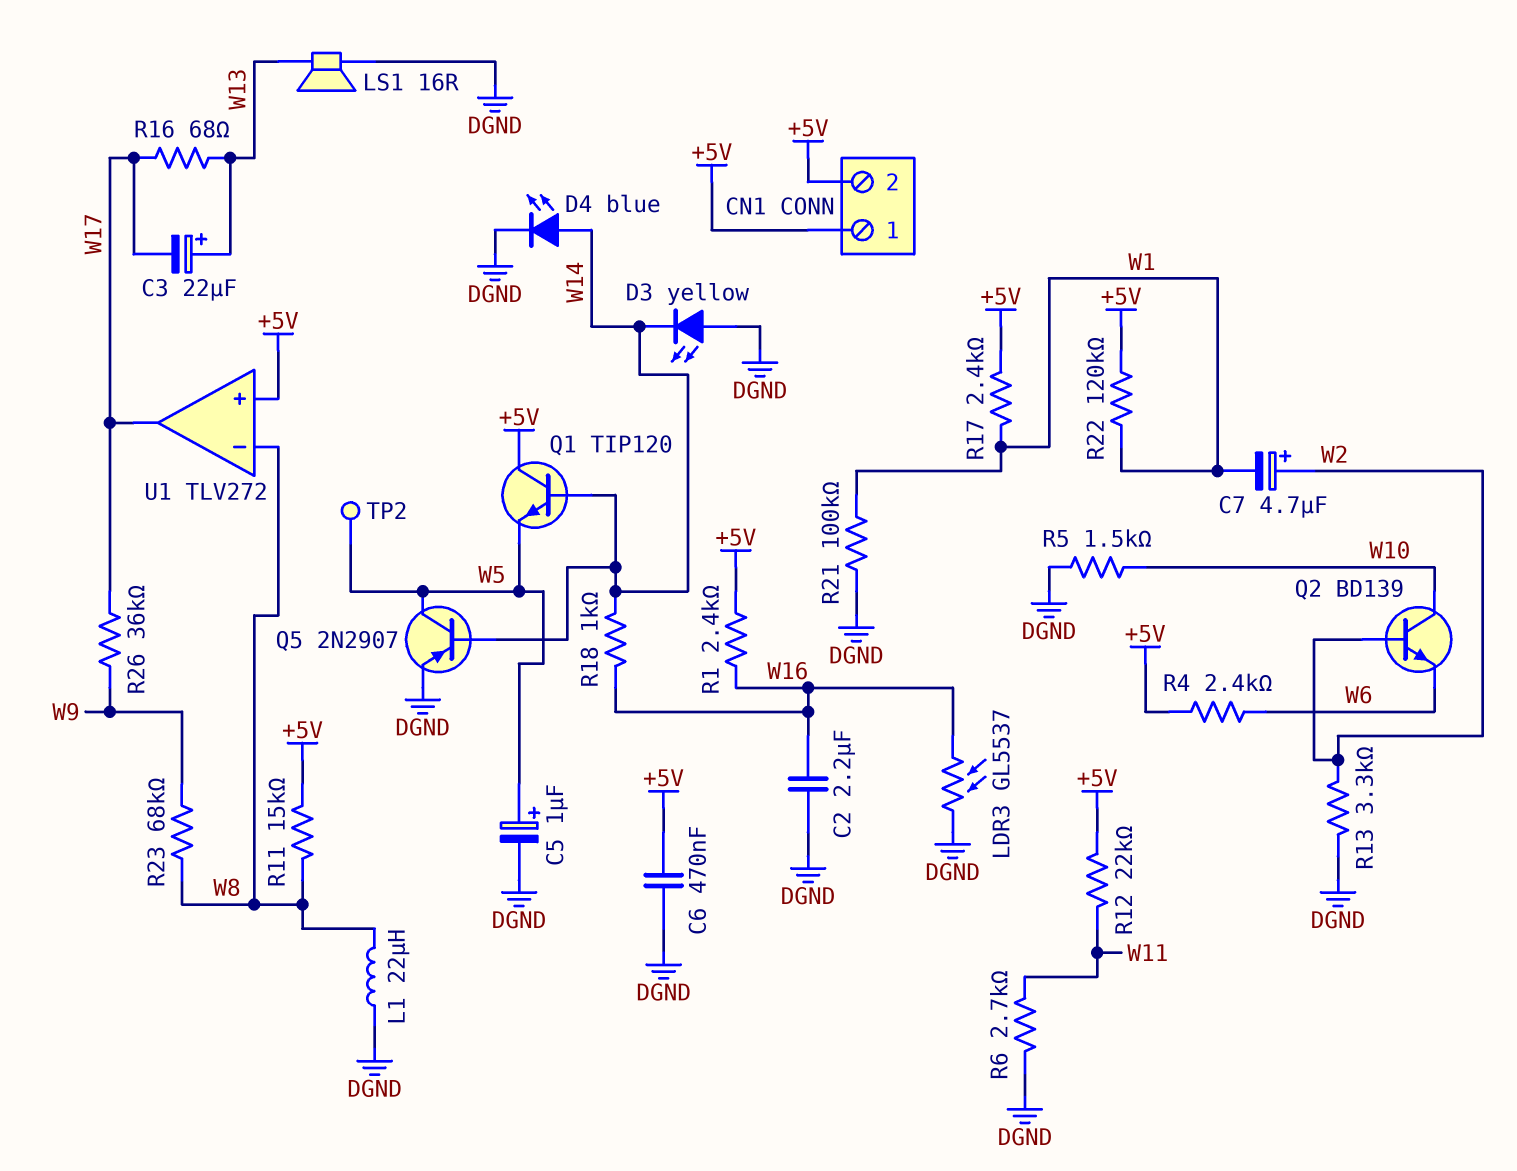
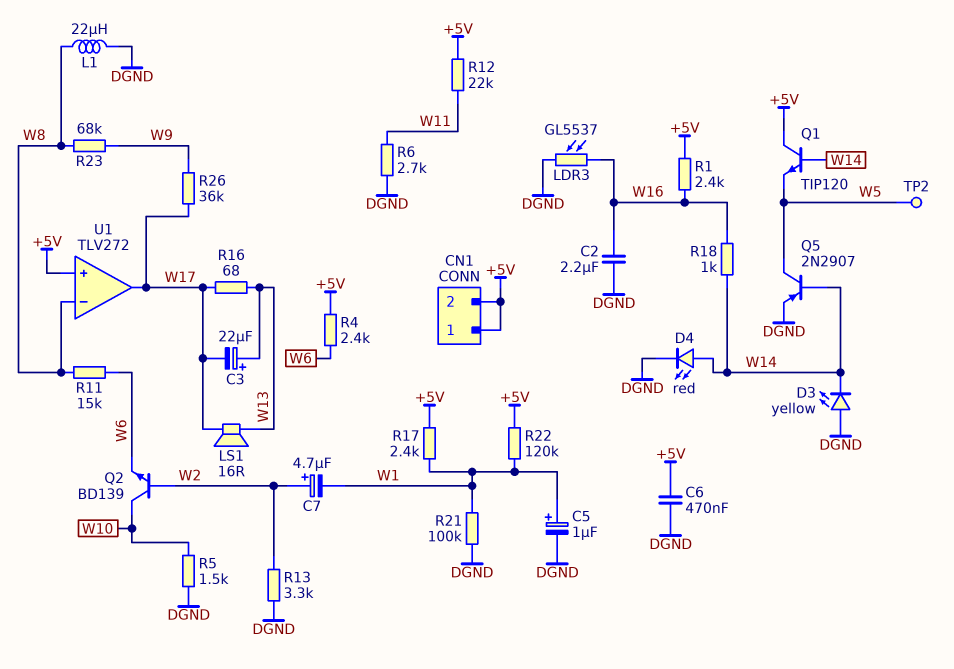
C5: 1uF (plus W5, minus DGND) -> 1uF (plus W1, minus DGND)
D4: LED blue (A W14, K DGND) -> LED red (A W14, K DGND)
LS1: speaker 16R (DGND, W13) -> speaker 16R (W13, W17)
R11: 15k (+5V, W8) -> 15k (W6, W8)

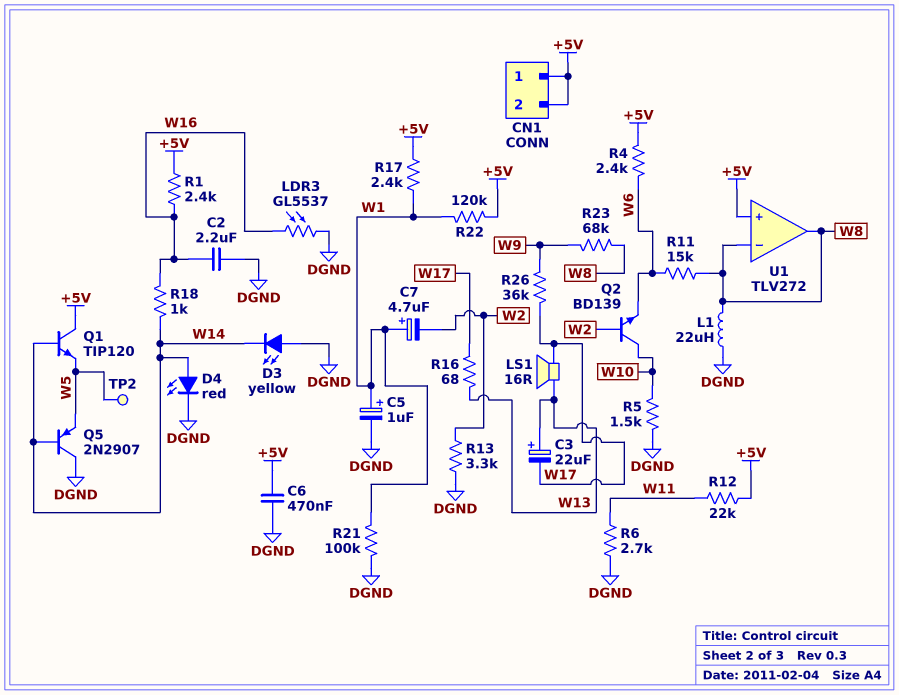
C7: 4.7uF (plus W2, minus W1) -> 4.7uF (plus W1, minus W2)
Q5: PNP 2N2907 (B W14, C W5, E DGND) -> PNP 2N2907 (B W14, C DGND, E W5)
U1 pin out: W17 -> W8

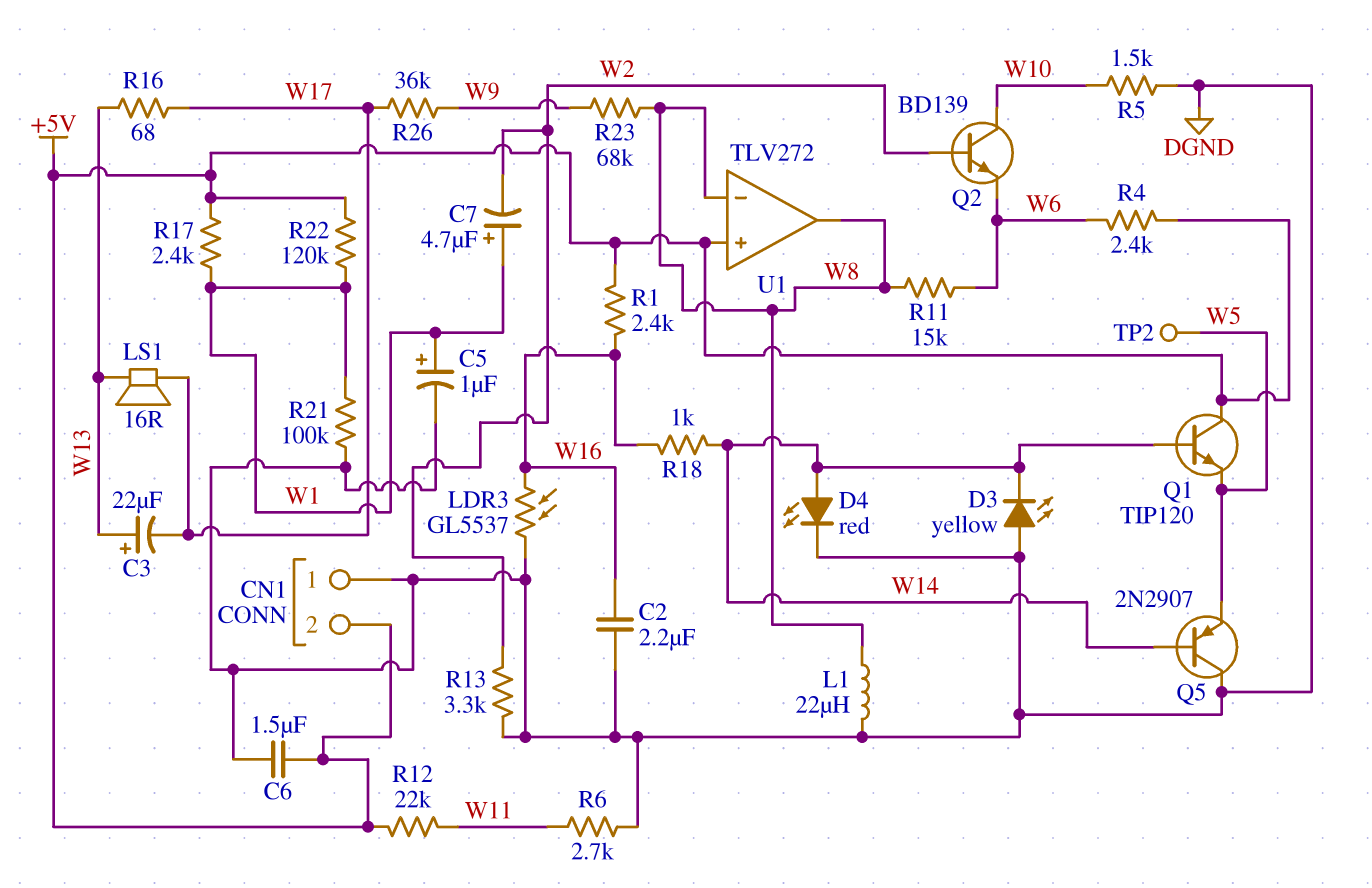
C6: 470nF (+5V, DGND) -> 1.5uF (+5V, DGND)
CN1 pin 1: +5V -> DGND

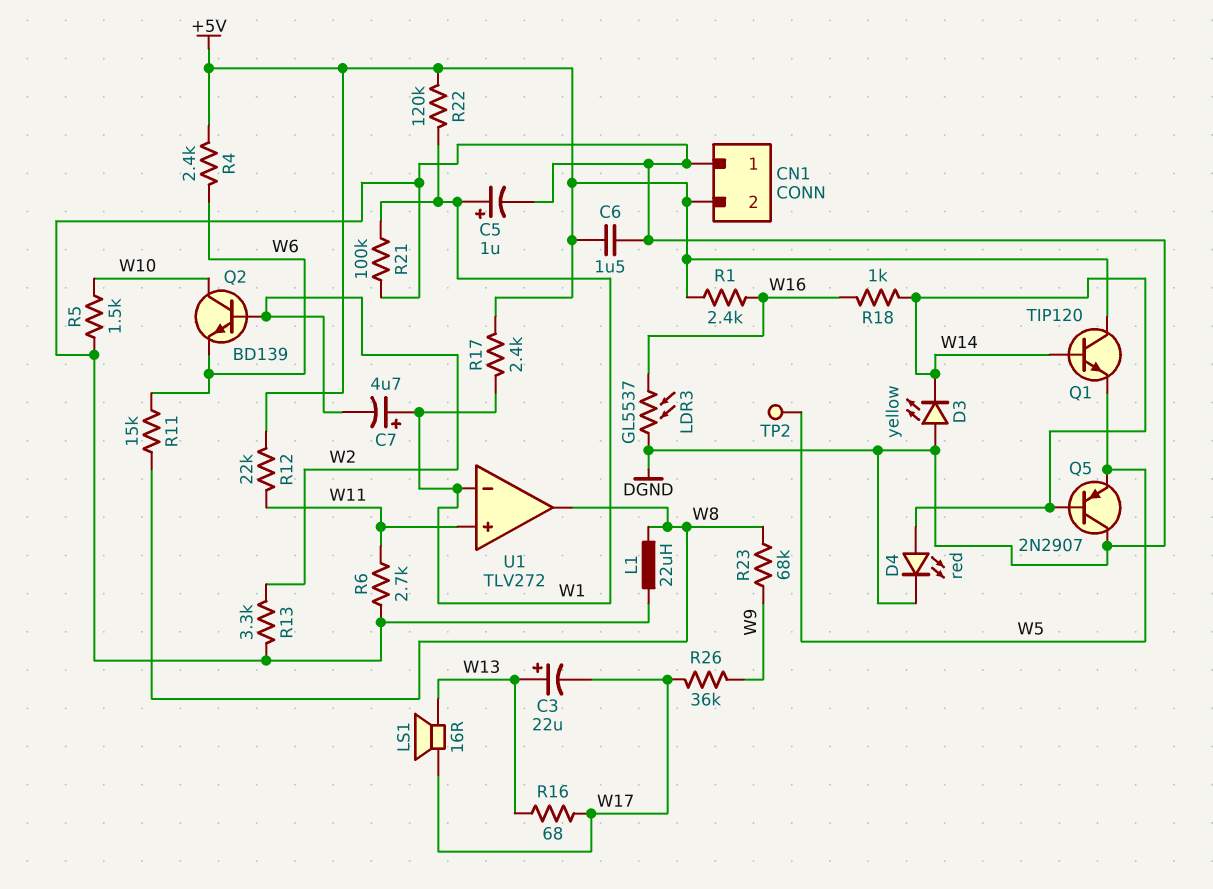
C2: 2.2uF (DGND, W16) -> none
U1 pin in+: +5V -> W11
U1 pin in-: W8 -> W1

